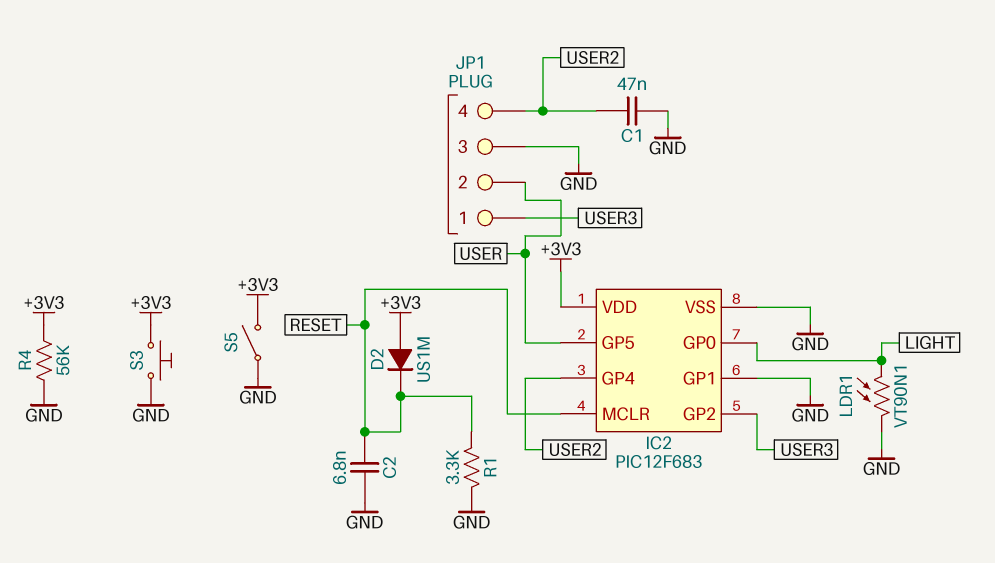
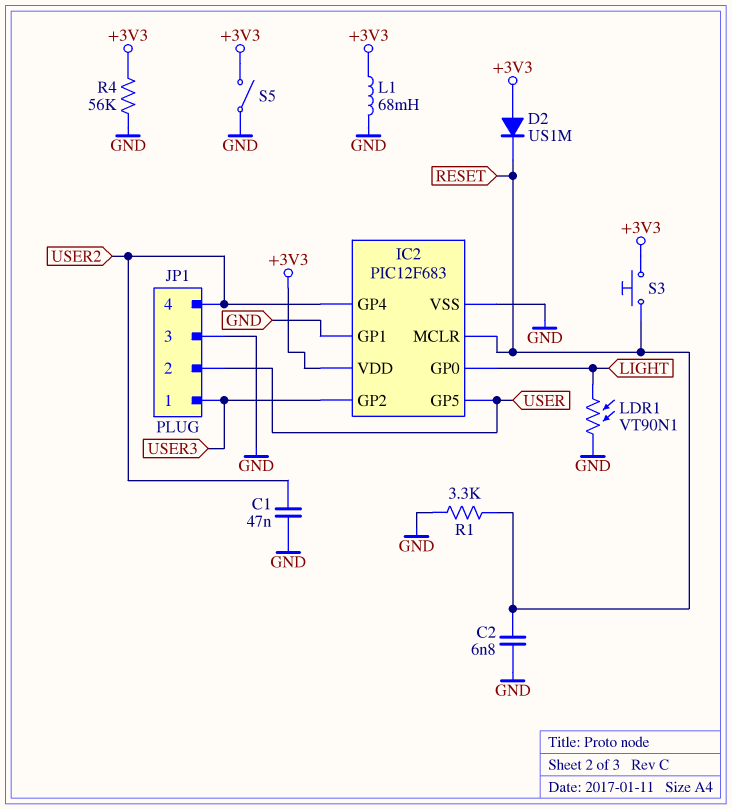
L1: none -> 68mH (+3V3, GND)
S3: button (+3V3, GND) -> button (+3V3, RESET)

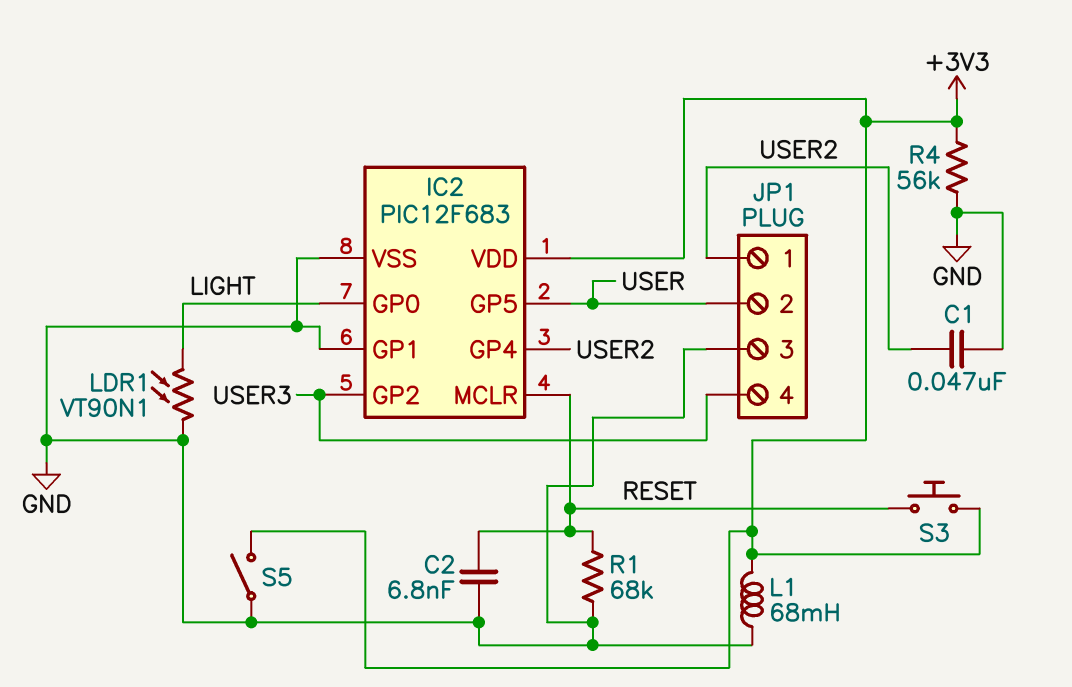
D2: diode US1M (A +3V3, K RESET) -> none
JP1 pin 1: USER3 -> USER2
JP1 pin 4: USER2 -> USER3
R1: 3.3k (GND, RESET) -> 68k (GND, RESET)

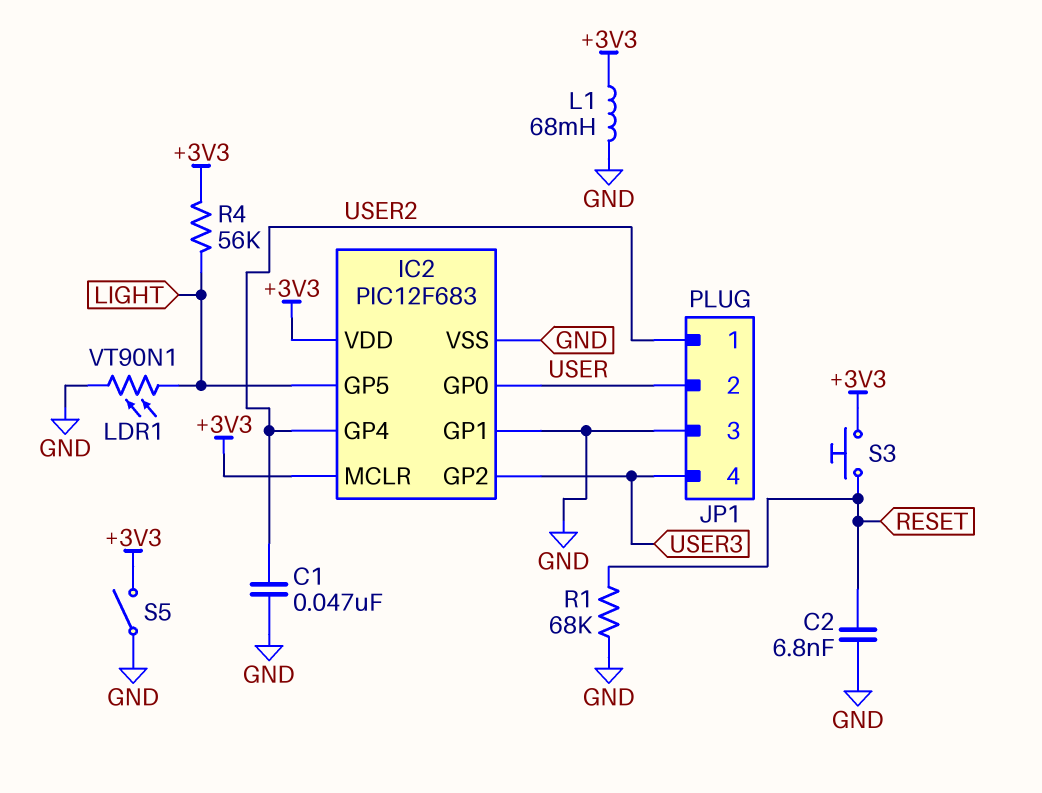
IC2 pin GP0: LIGHT -> USER
IC2 pin GP5: USER -> LIGHT
IC2 pin MCLR: RESET -> +3V3
R4: 56k (+3V3, GND) -> 56k (+3V3, LIGHT)

